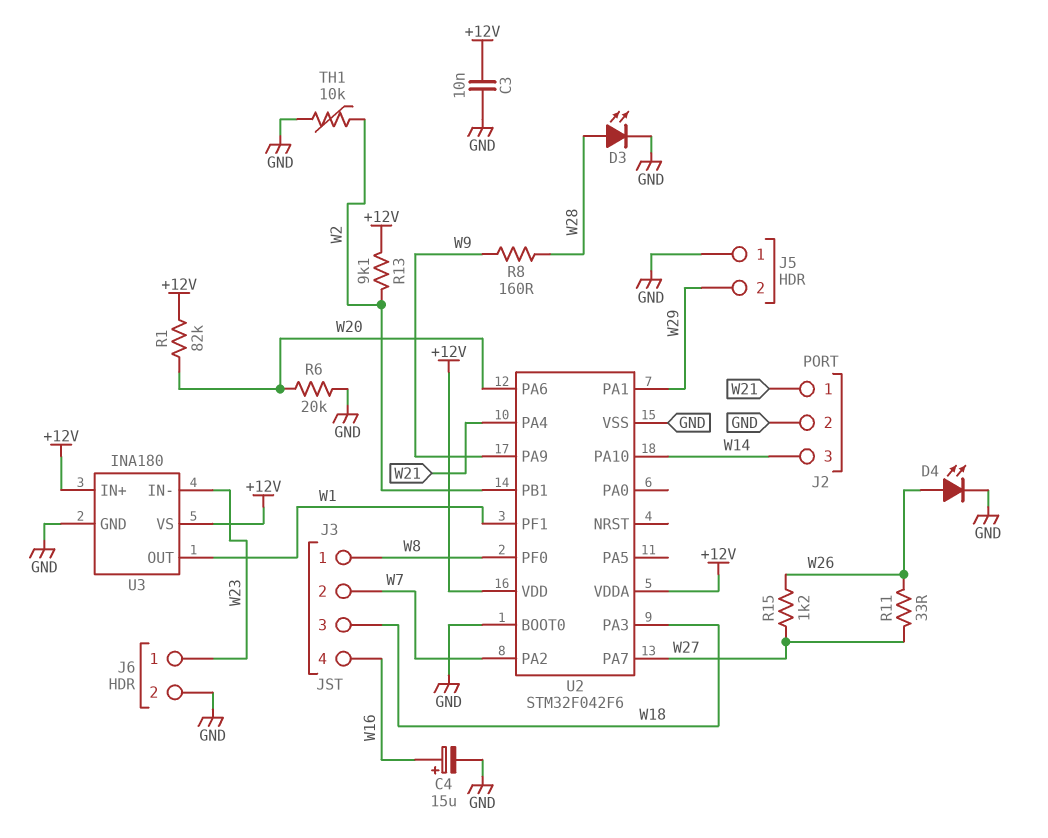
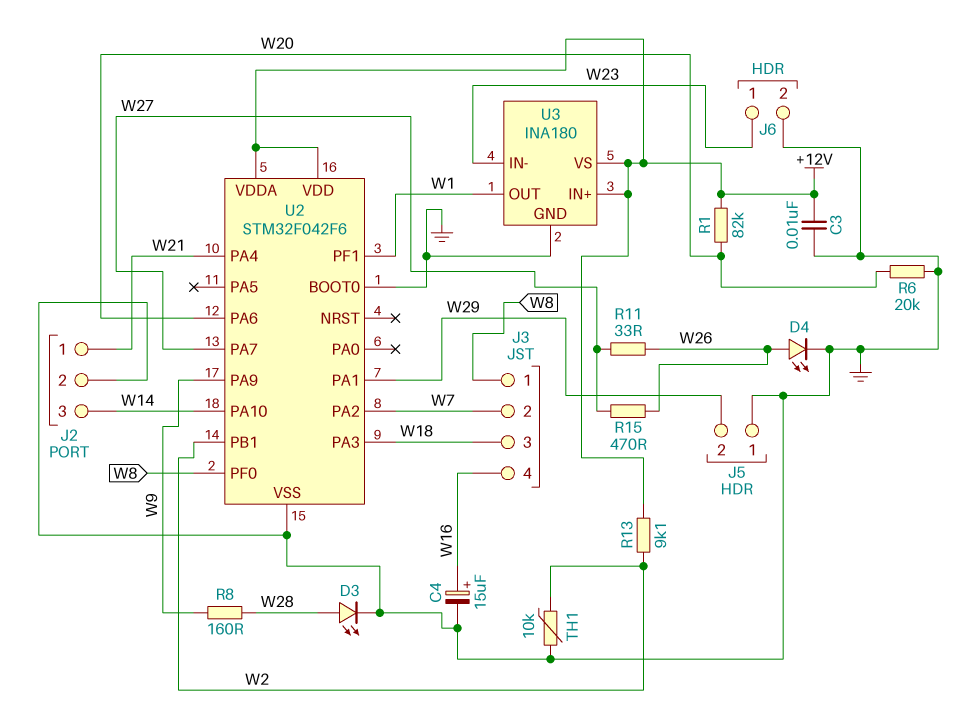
R15: 1.2k (W26, W27) -> 470 (W26, W27)

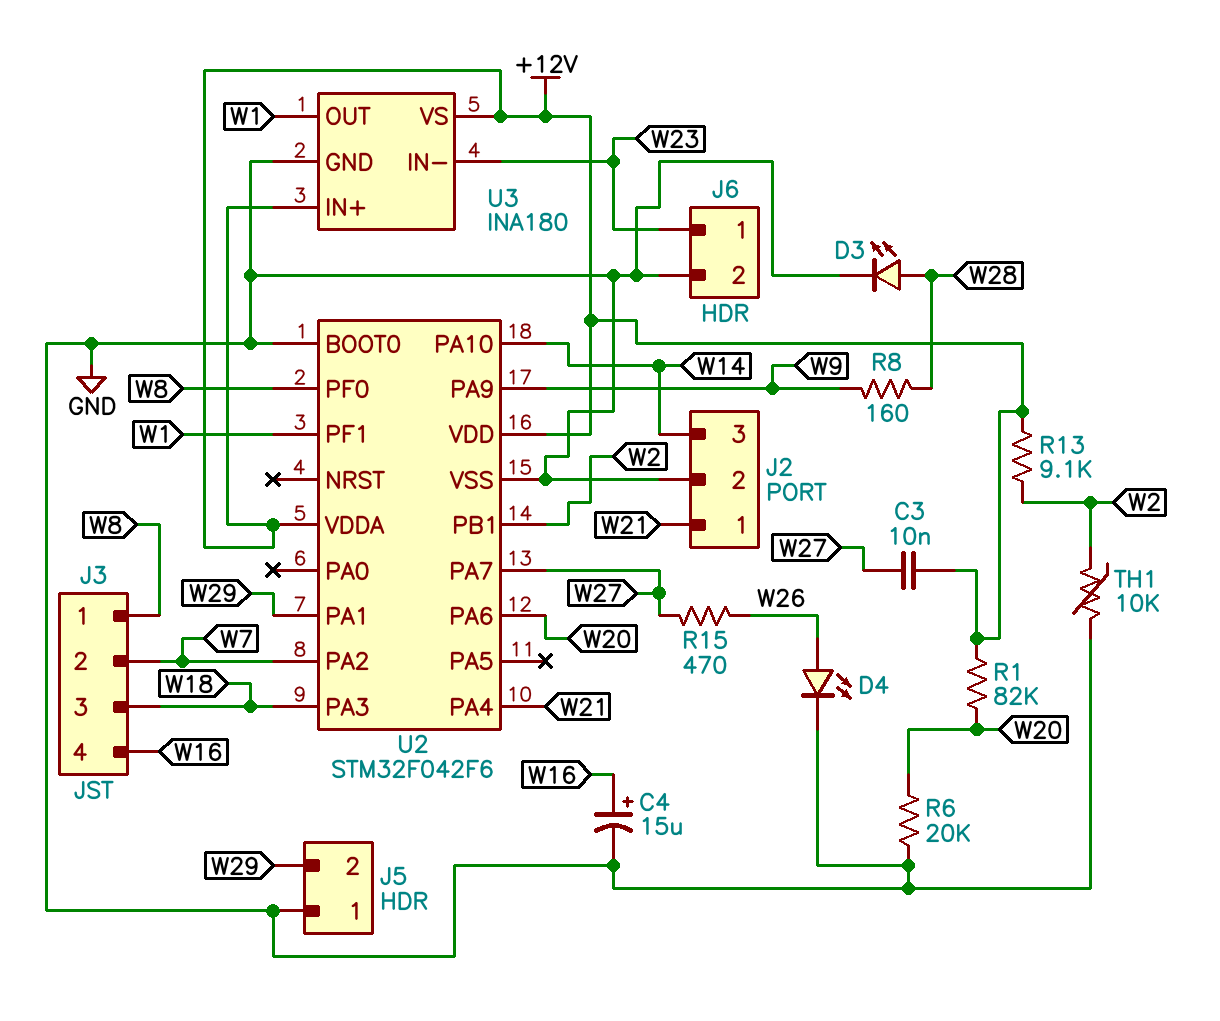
C3: 10nF (+12V, GND) -> 10nF (+12V, W27)
R11: 33 (W26, W27) -> none

